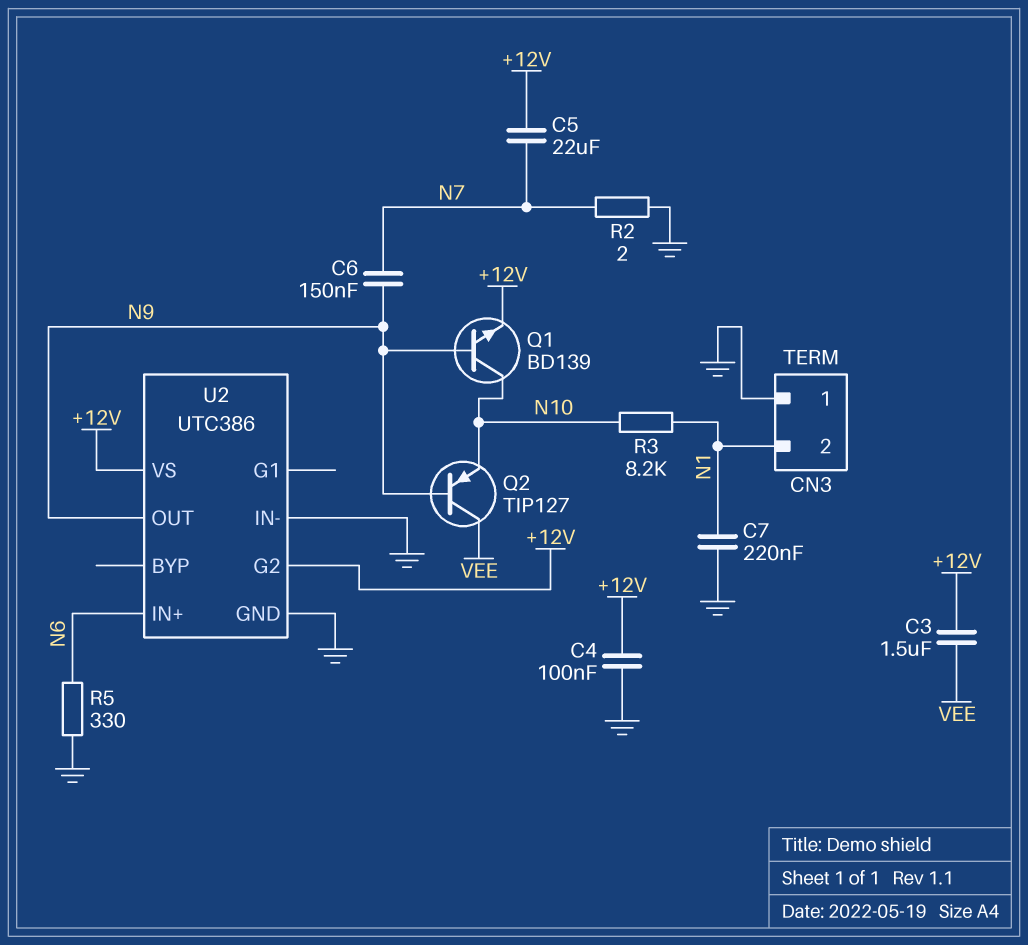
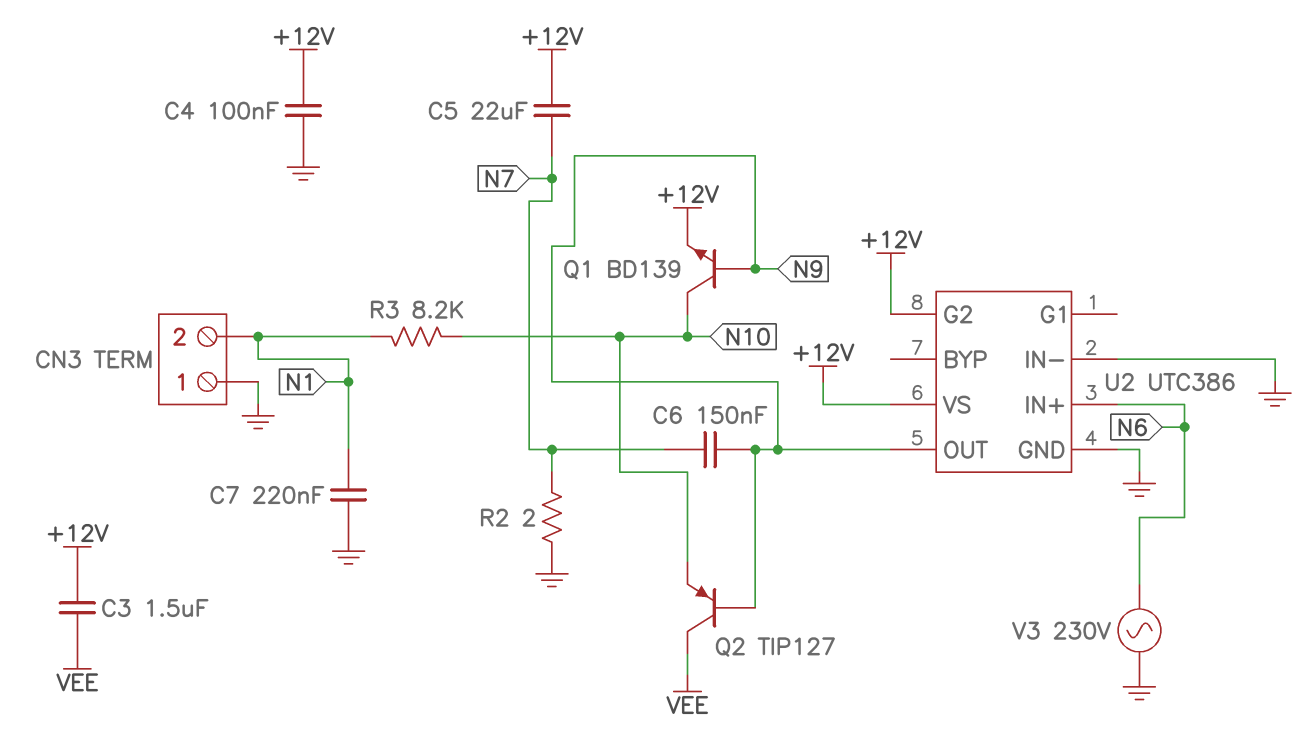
R5: 330 (GND, N6) -> none
V3: none -> AC 230V (GND, N6)

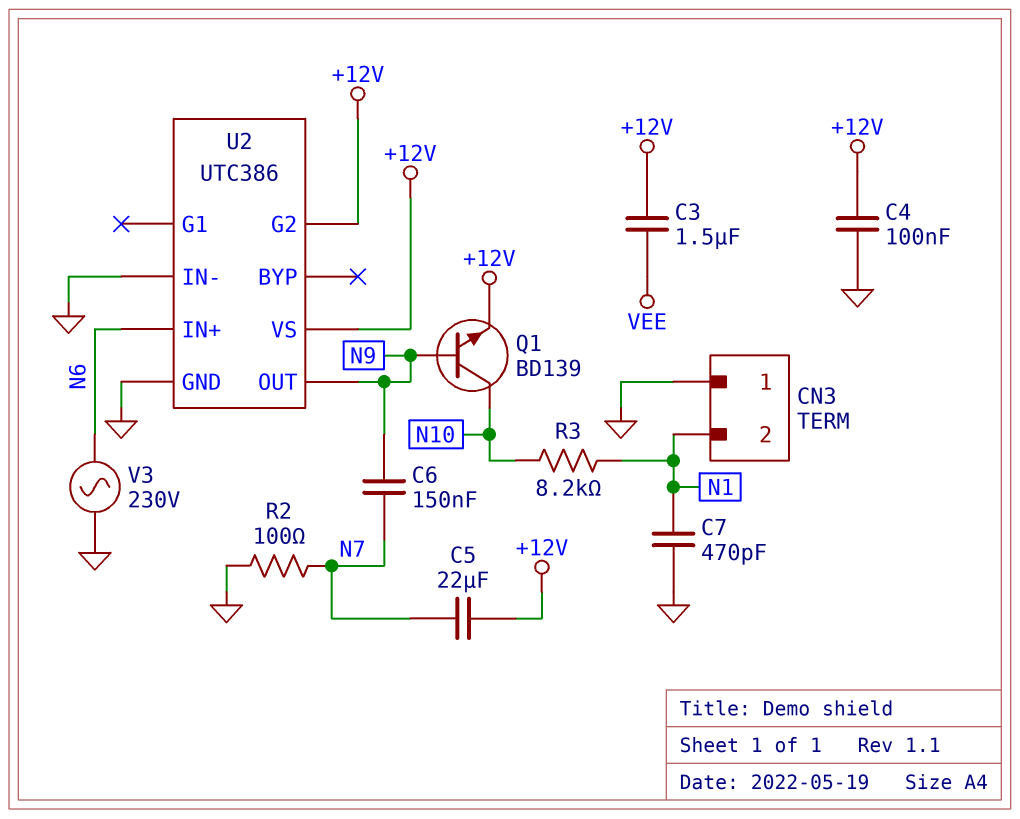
C7: 220nF (GND, N1) -> 470pF (GND, N1)
Q2: PNP TIP127 (B N9, C VEE, E N10) -> none
R2: 2 (GND, N7) -> 100 (GND, N7)

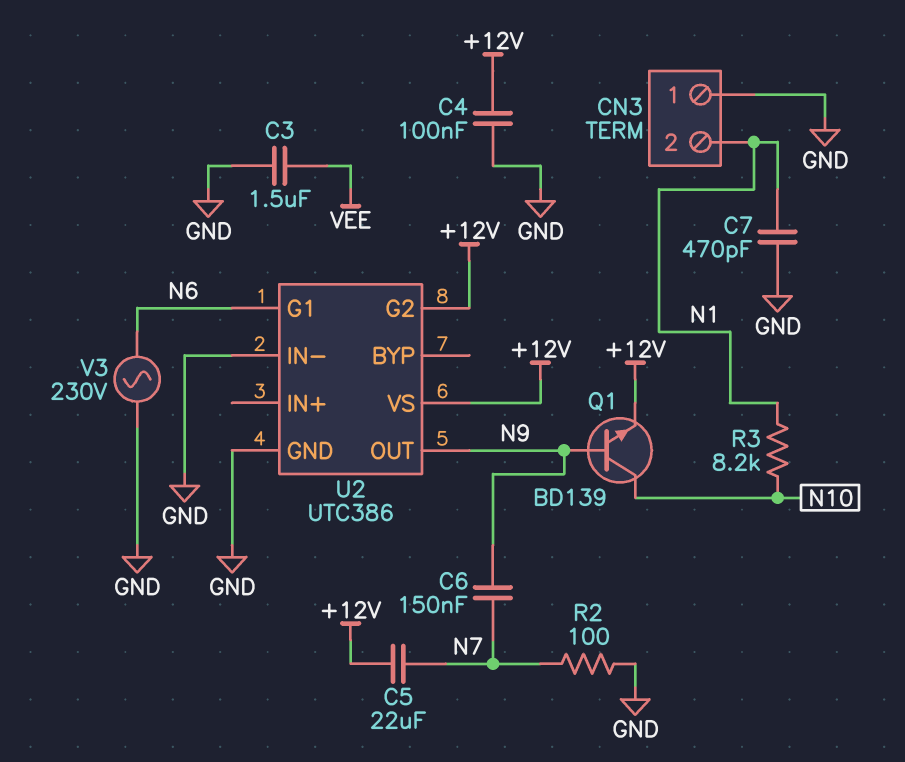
C3: 1.5uF (+12V, VEE) -> 1.5uF (GND, VEE)
U2 pin G1: none -> N6
U2 pin IN+: N6 -> none

